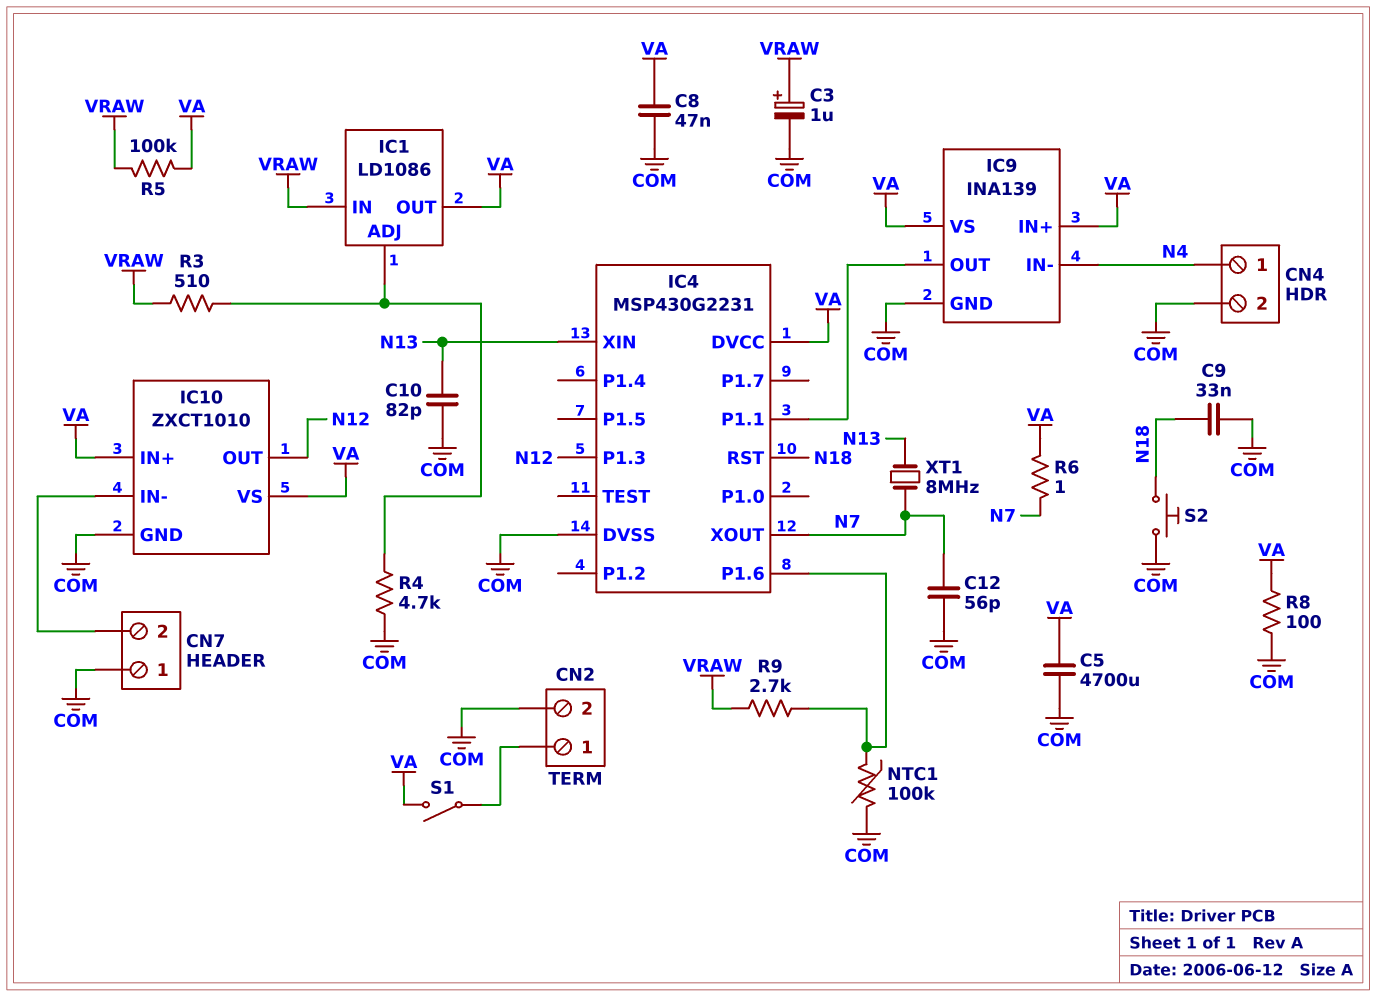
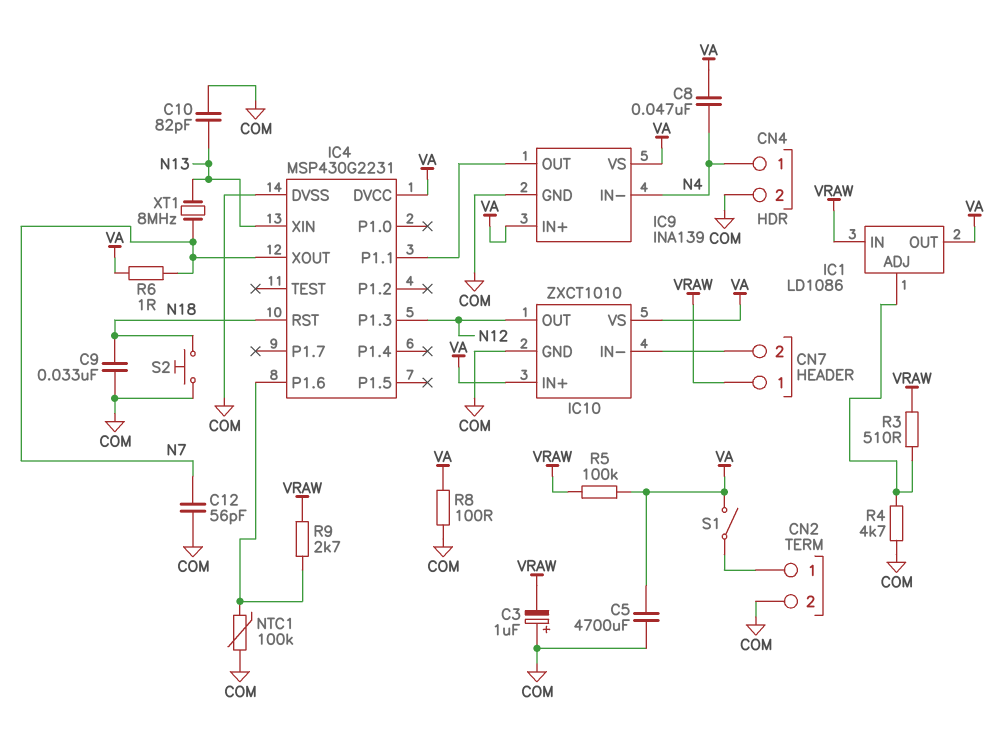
C3: 1uF (plus VRAW, minus COM) -> 1uF (plus COM, minus VRAW)
C8: 47nF (COM, VA) -> 47nF (N4, VA)
CN7 pin 1: COM -> VRAW

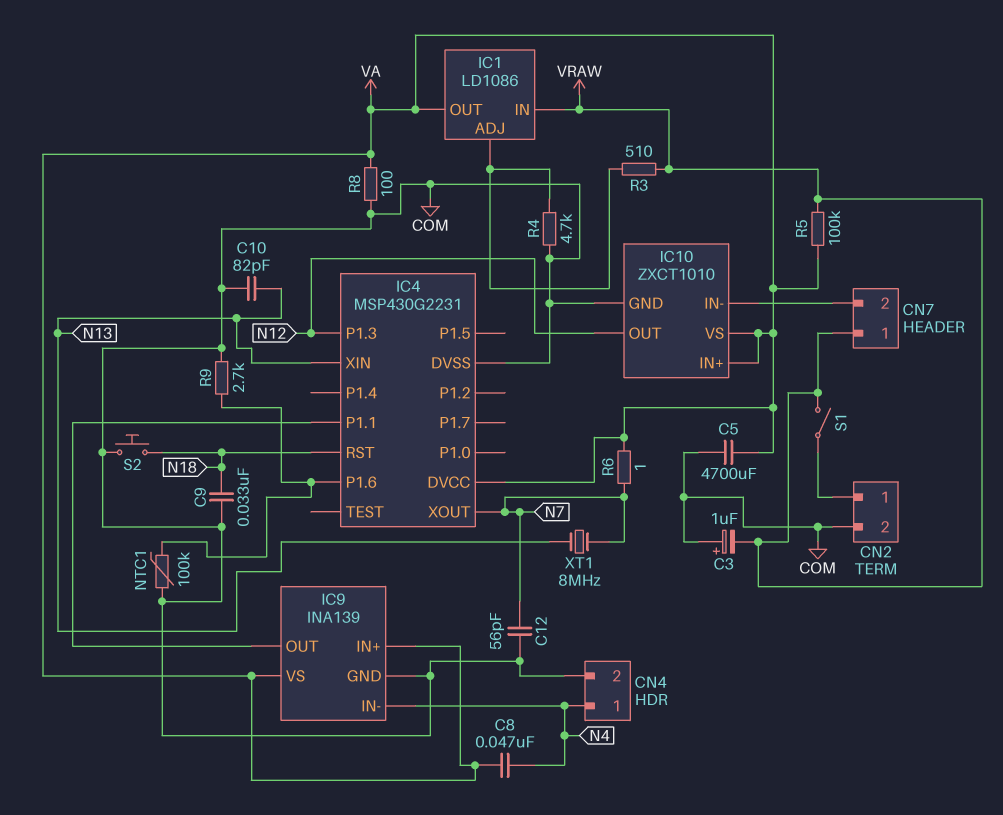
R9: 2.7k (IC4/P1.6, VRAW) -> 2.7k (COM, IC4/P1.6)
S1: switch (CN2/1, VA) -> switch (CN2/1, VRAW)

